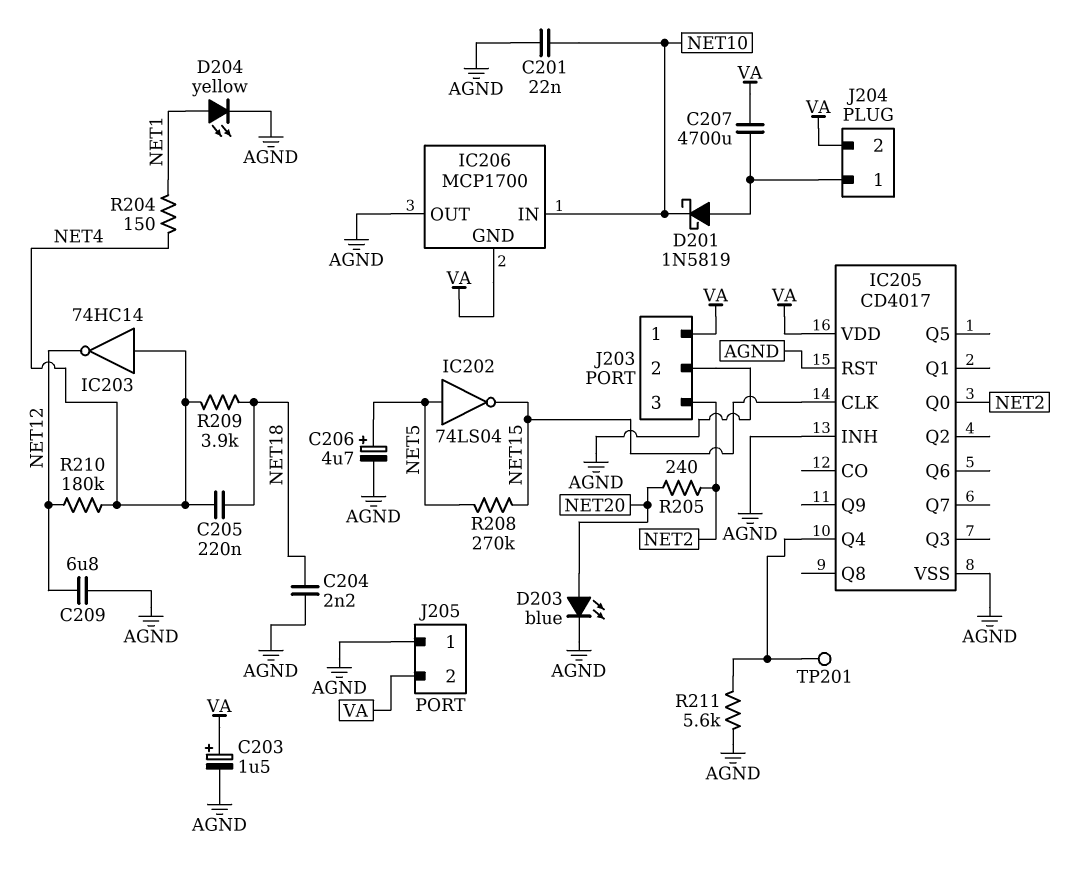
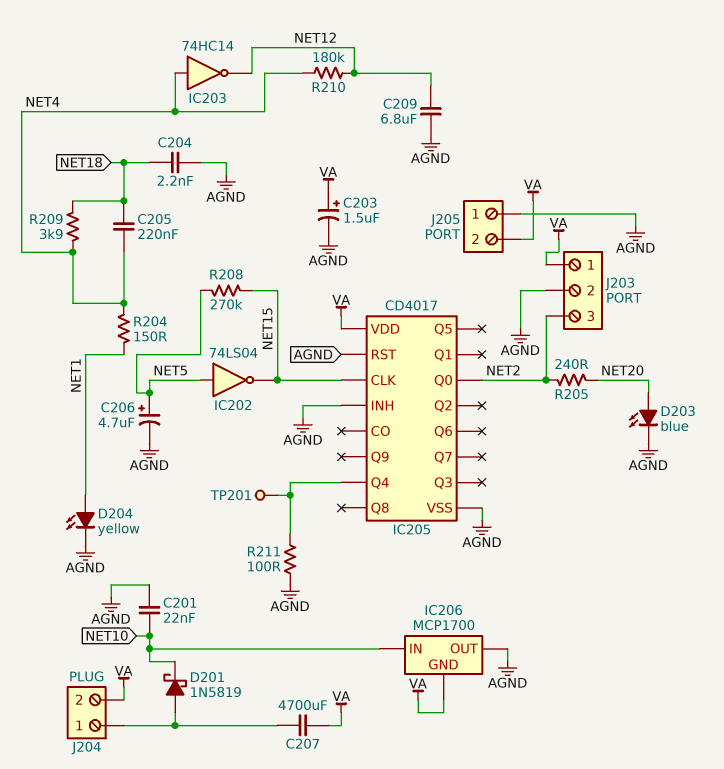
R211: 5.6k (AGND, IC205/Q4) -> 100 (AGND, IC205/Q4)

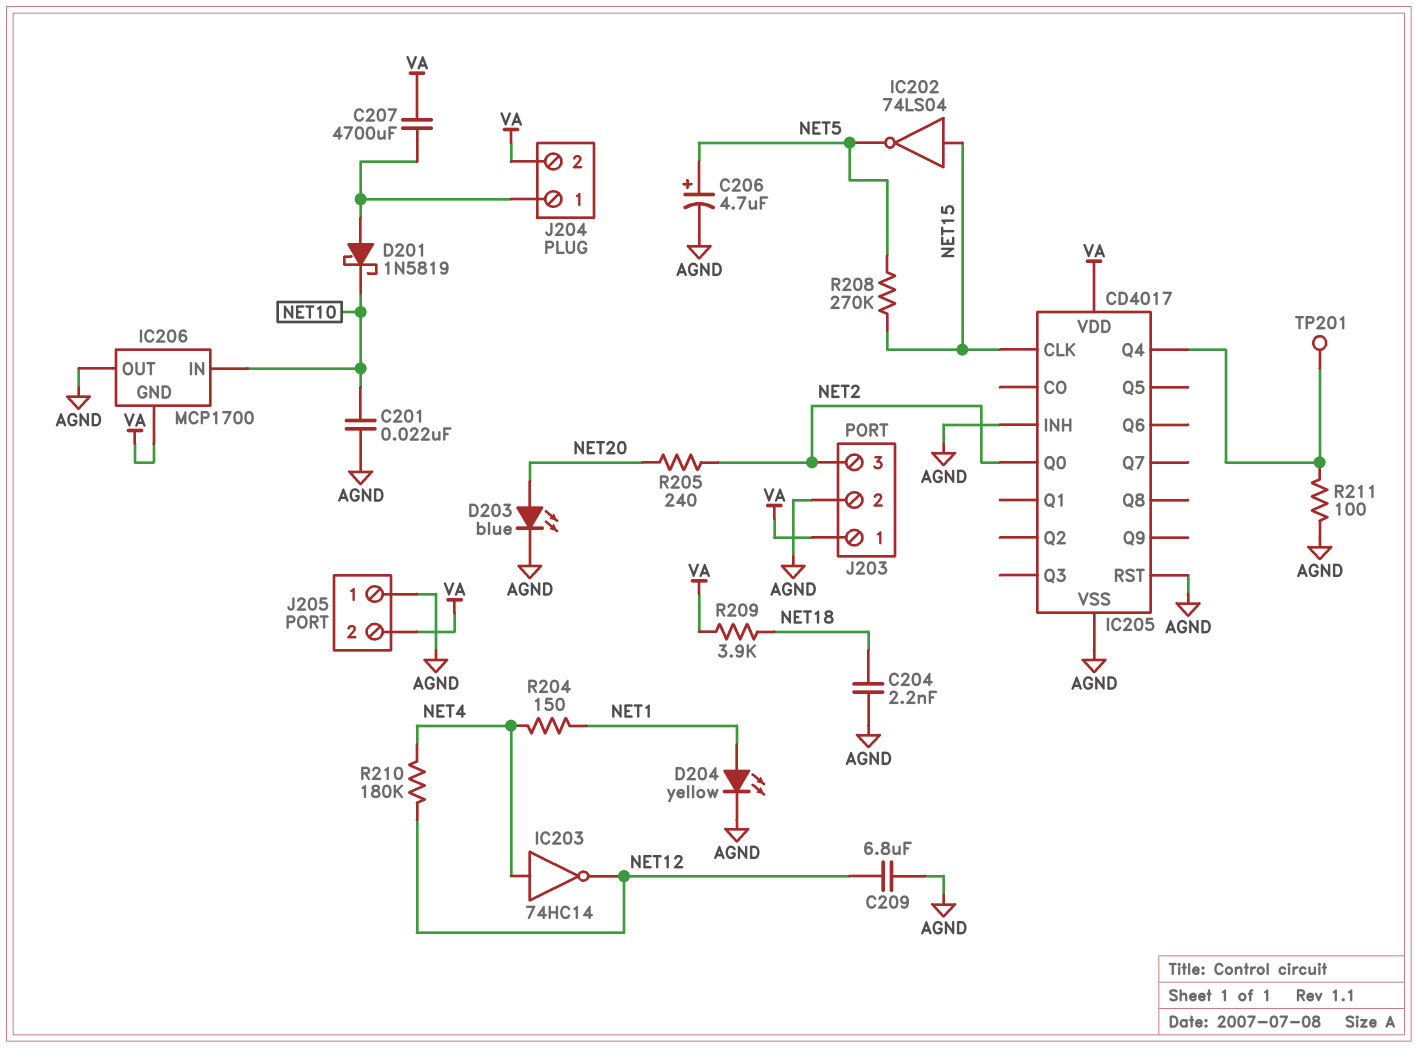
C203: 1.5uF (plus VA, minus AGND) -> none
C205: 220nF (NET4, NET18) -> none
IC202: NOT 74LS04 (in NET5, out NET15) -> NOT 74LS04 (in NET15, out NET5)
R209: 3.9k (NET4, NET18) -> 3.9k (NET18, VA)

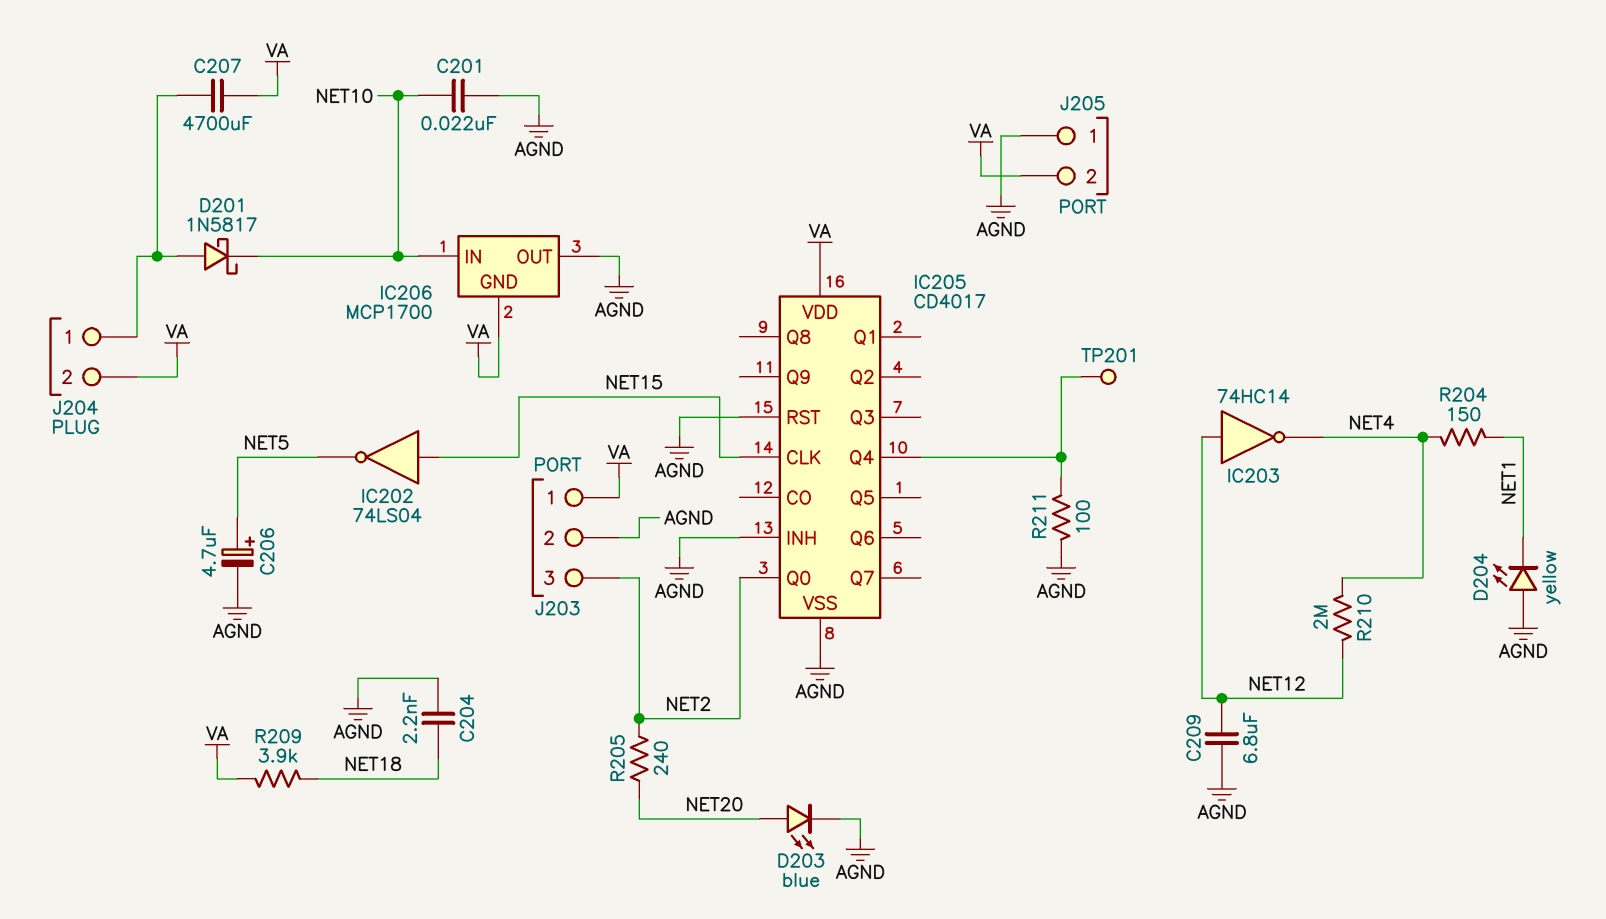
D201: schottky 1N5819 (A J204/1, K NET10) -> schottky 1N5817 (A J204/1, K NET10)
D204: LED yellow (A NET1, K AGND) -> LED yellow (A AGND, K NET1)
IC203: NOT 74HC14 (in NET4, out NET12) -> NOT 74HC14 (in NET12, out NET4)
R208: 270k (NET5, NET15) -> none
R210: 180k (NET4, NET12) -> 2M (NET4, NET12)

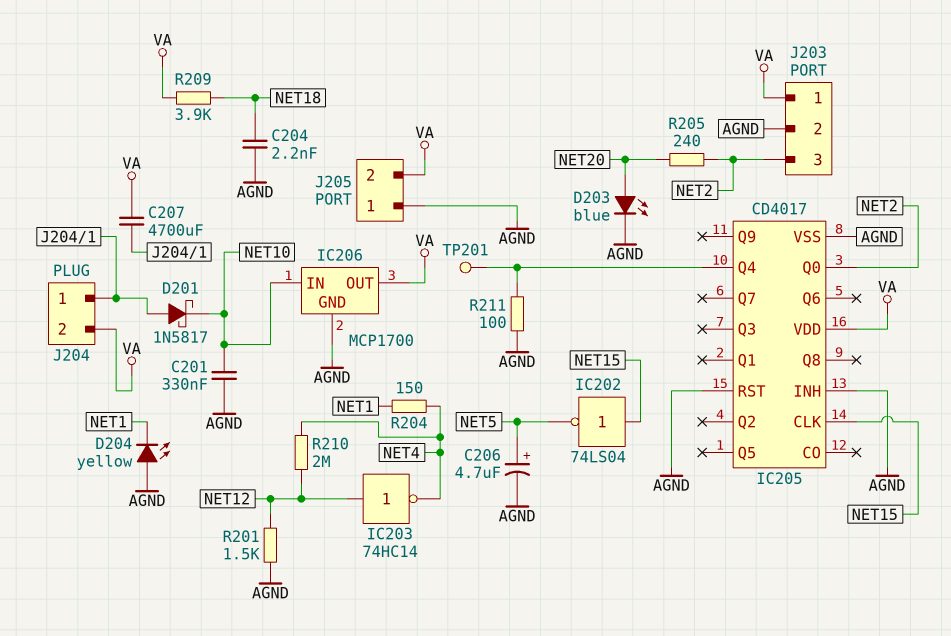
C201: 22nF (AGND, NET10) -> 330nF (AGND, NET10)
C209: 6.8uF (AGND, NET12) -> none
IC206 pin GND: VA -> AGND
IC206 pin OUT: AGND -> VA
R201: none -> 1.5k (AGND, NET12)

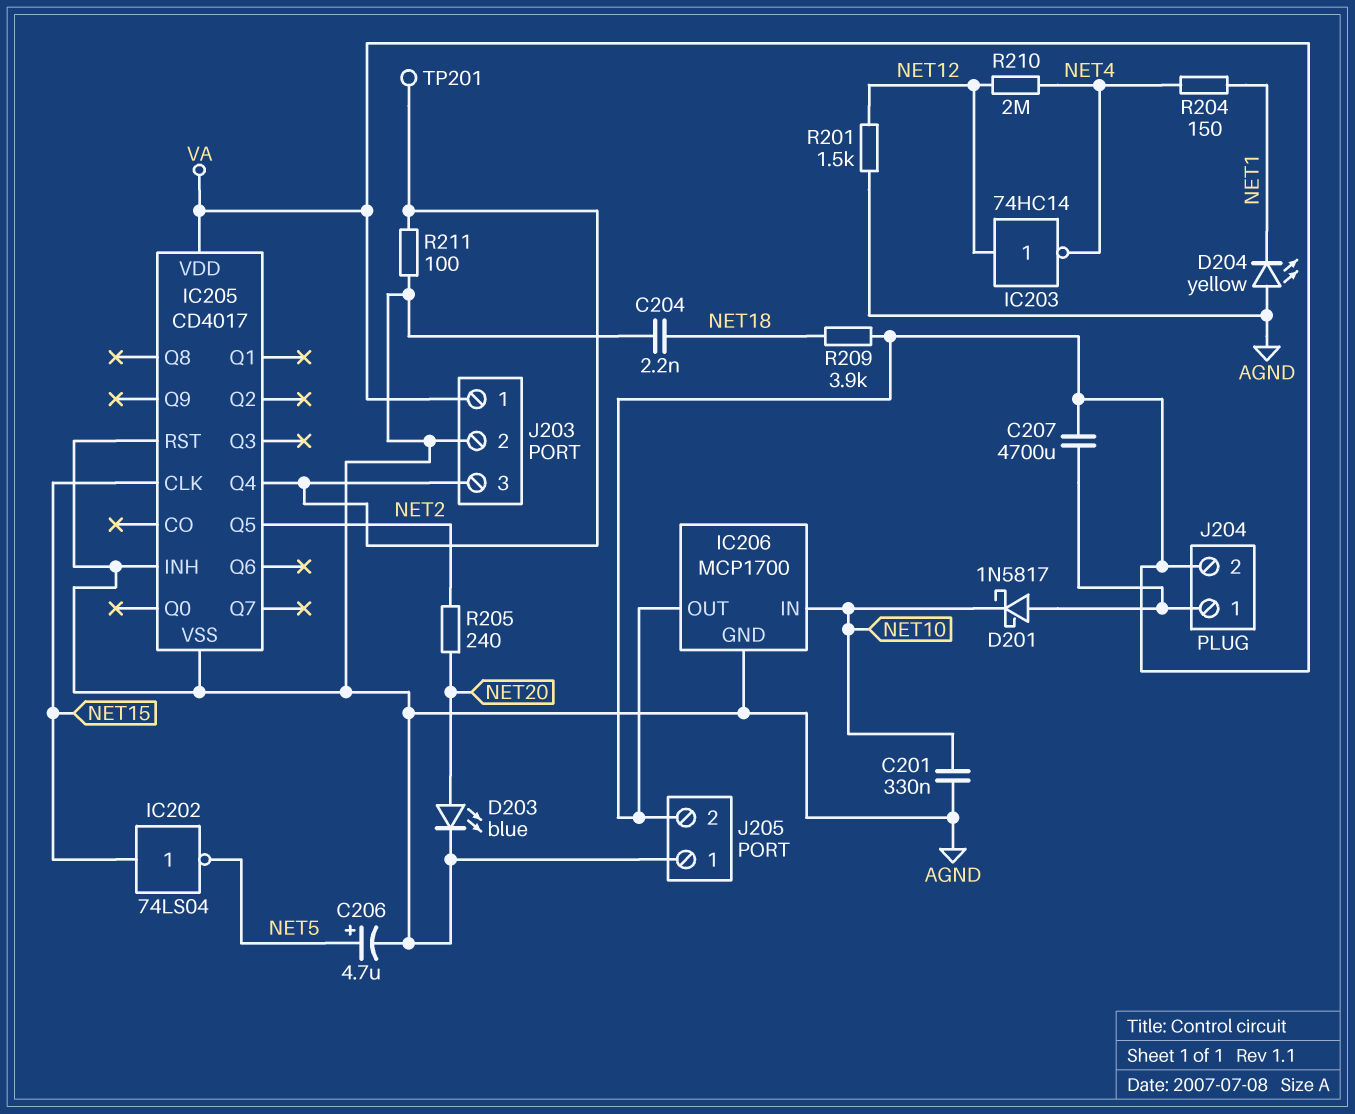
IC205 pin Q0: NET2 -> none
IC205 pin Q5: none -> NET2
J203 pin 3: NET2 -> IC205/Q4

